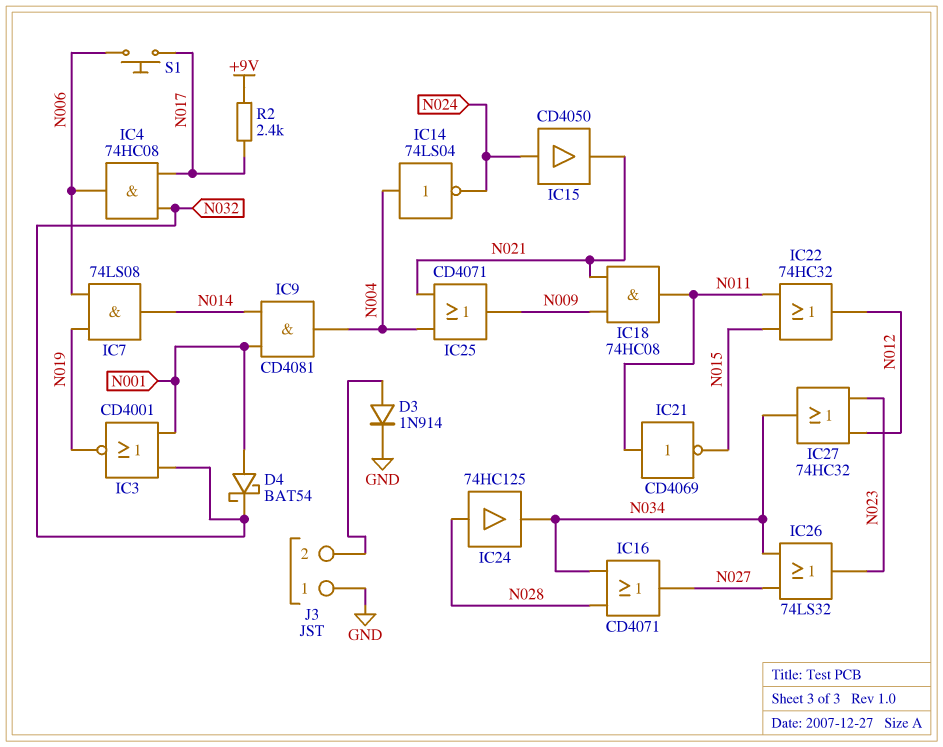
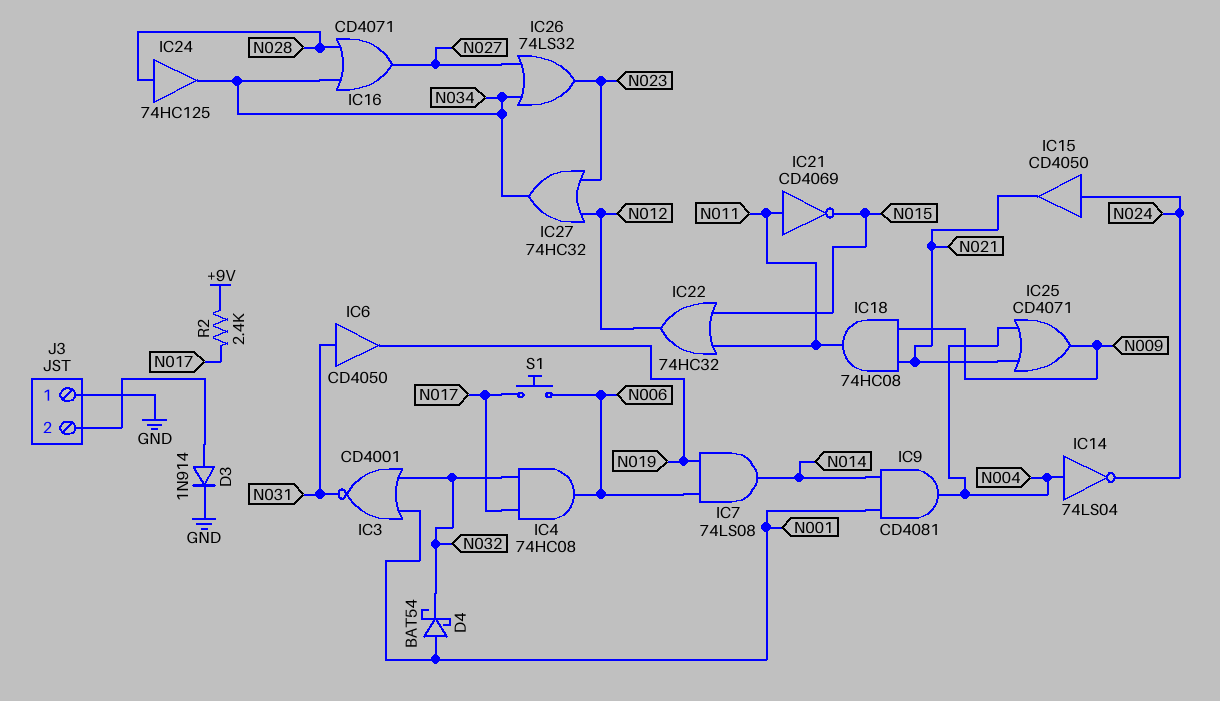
IC3: NOR CD4001 (in N001, in N032, out N019) -> NOR CD4001 (in N001, in N032, out N031)
IC6: none -> buffer CD4050 (in N031, out N019)

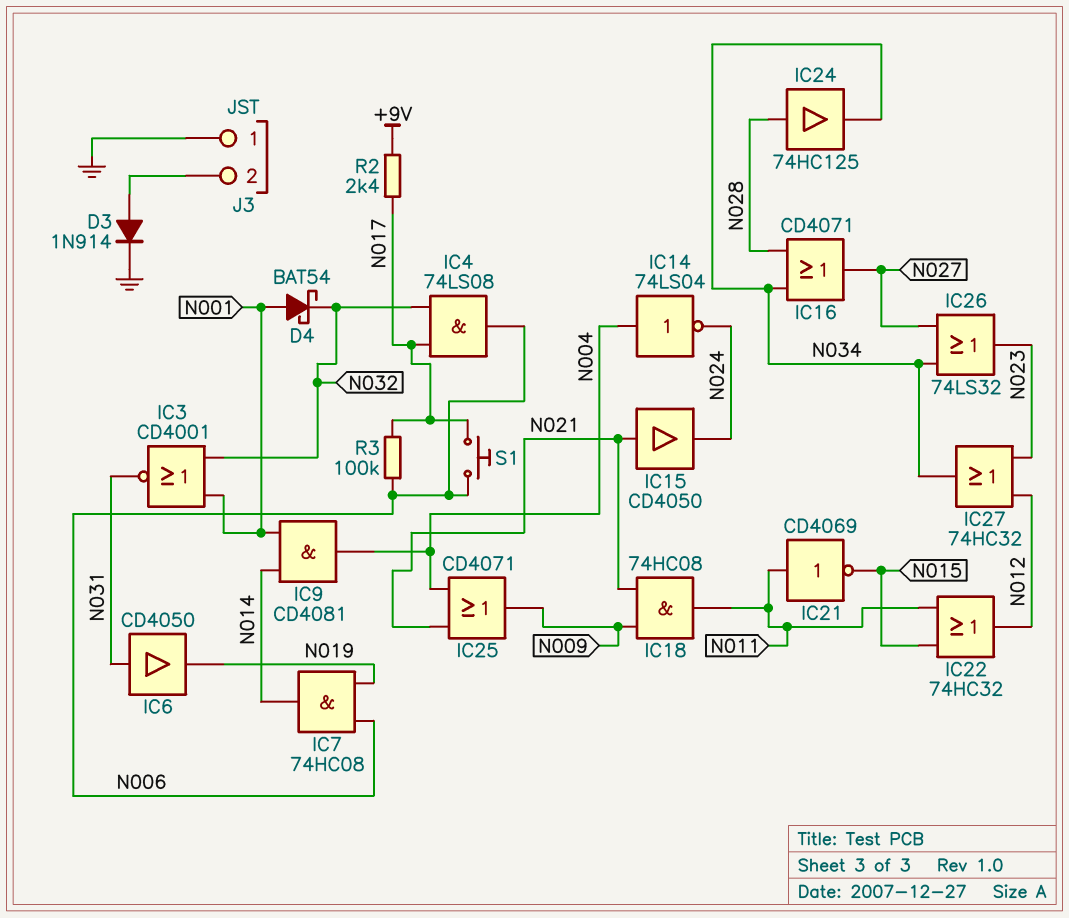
IC4: AND 74HC08 (in N017, in N032, out N006) -> AND 74LS08 (in N017, in N032, out N006)
IC7: AND 74LS08 (in N006, in N019, out N014) -> AND 74HC08 (in N006, in N019, out N014)
IC15: buffer CD4050 (in N024, out N021) -> buffer CD4050 (in N021, out N024)
R3: none -> 100k (N006, N017)

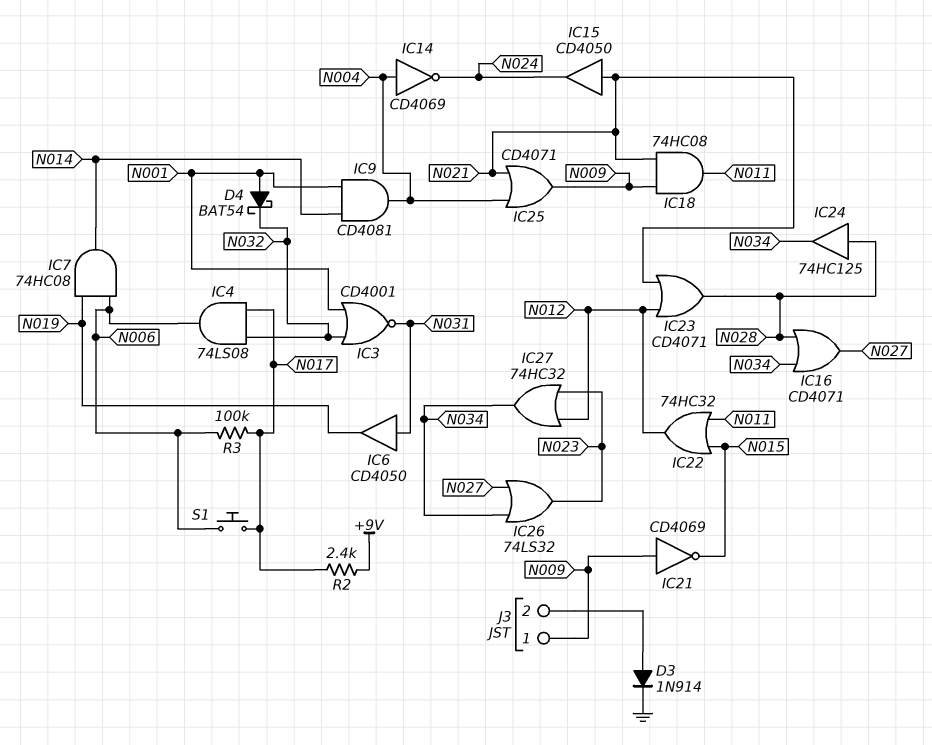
IC14: NOT 74LS04 (in N004, out N024) -> NOT CD4069 (in N004, out N024)
IC21: NOT CD4069 (in N011, out N015) -> NOT CD4069 (in N009, out N015)
IC23: none -> OR CD4071 (in N012, in N021, out N028)
J3 pin 1: GND -> N009

